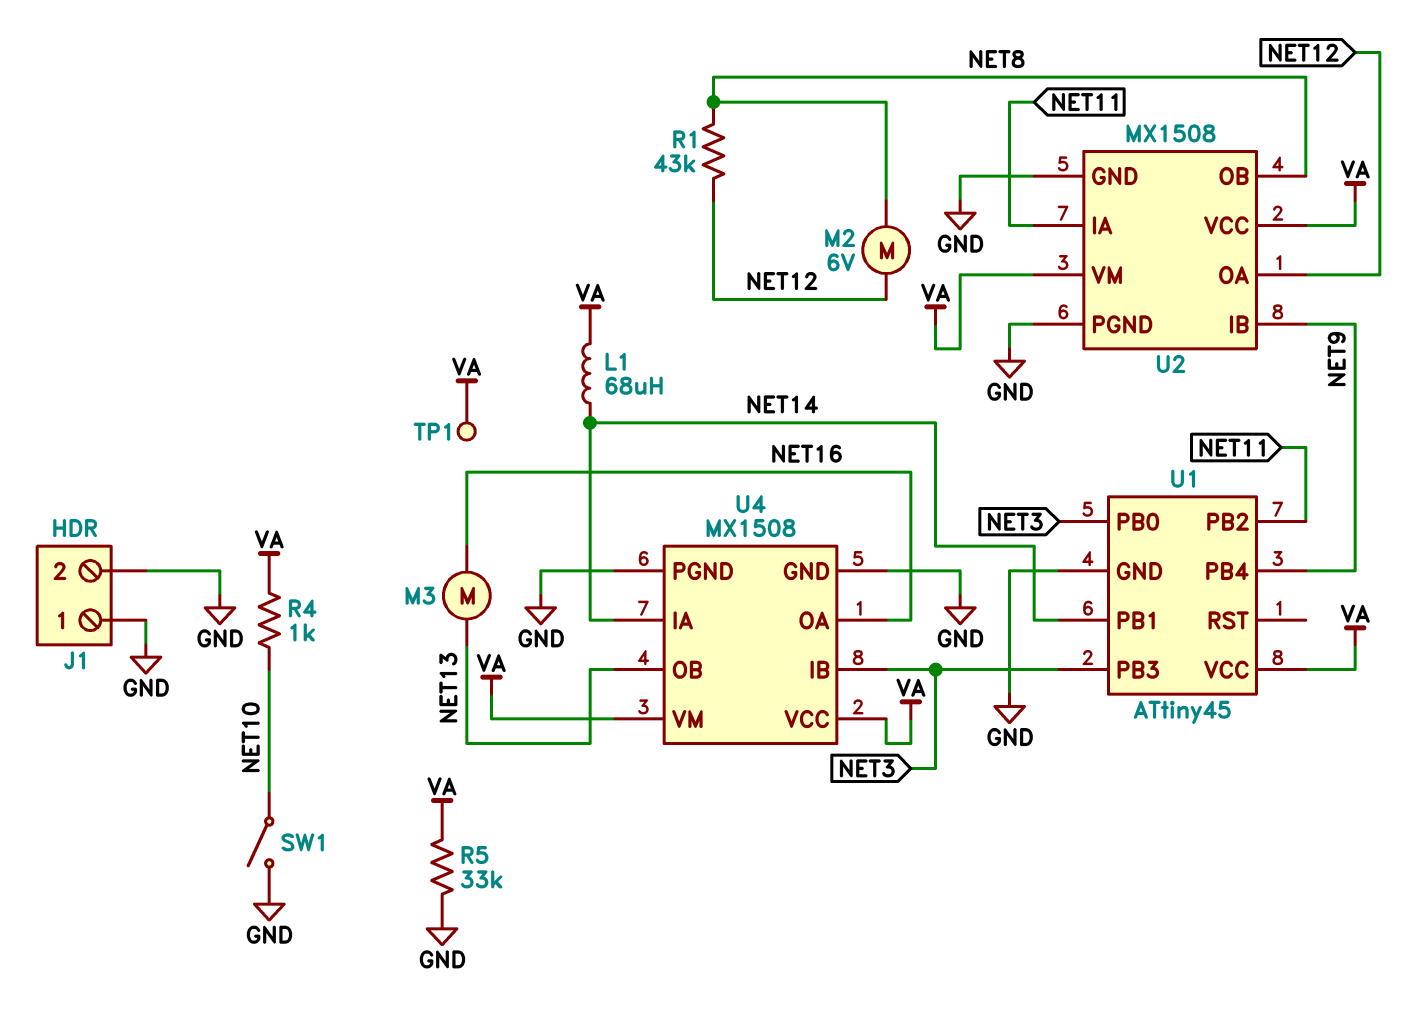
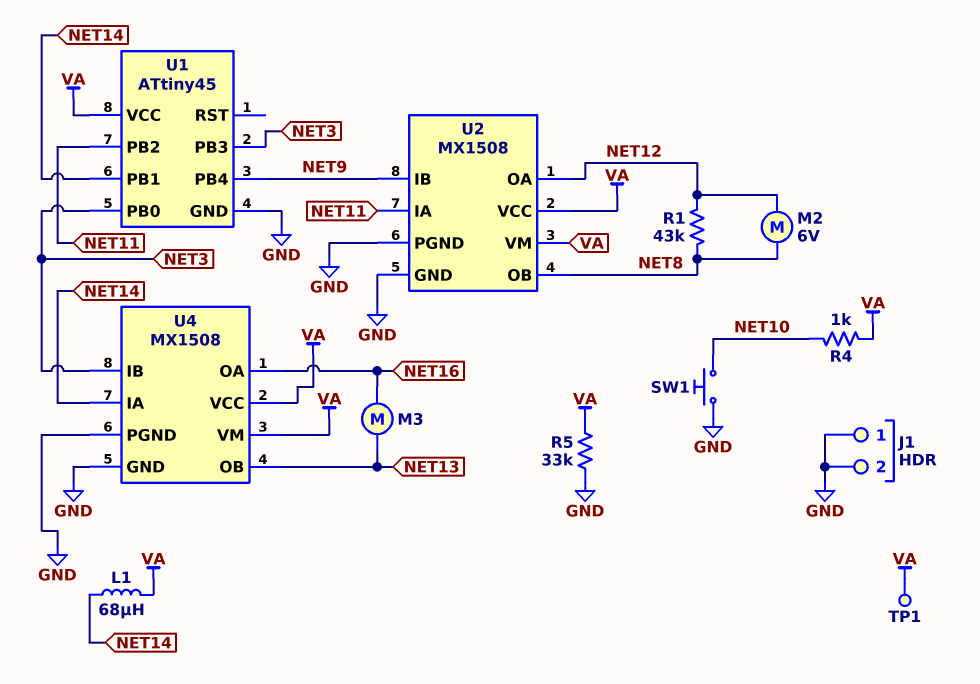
SW1: switch (GND, NET10) -> button (GND, NET10)

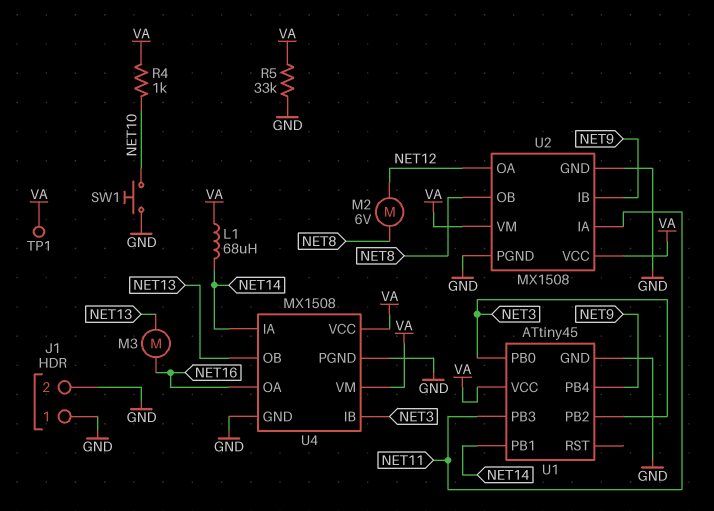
R1: 43k (NET8, NET12) -> none
U1 pin PB2: NET11 -> NET3
U1 pin PB3: NET3 -> NET11

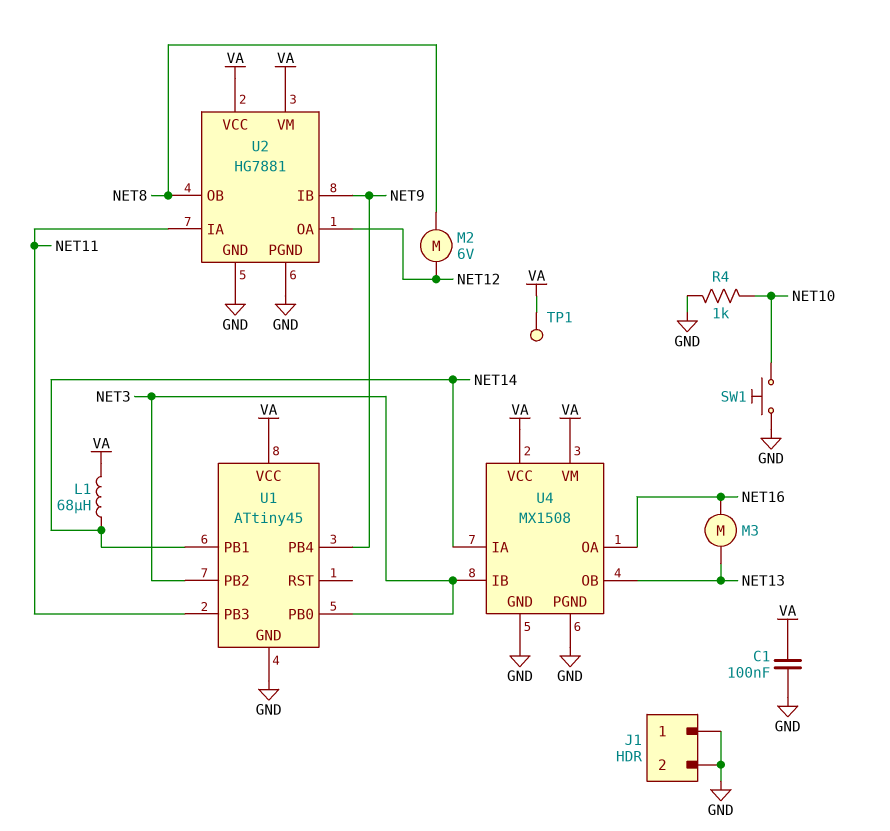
C1: none -> 100nF (GND, VA)
R4: 1k (NET10, VA) -> 1k (GND, NET10)
R5: 33k (GND, VA) -> none
U2: MX1508 -> HG7881

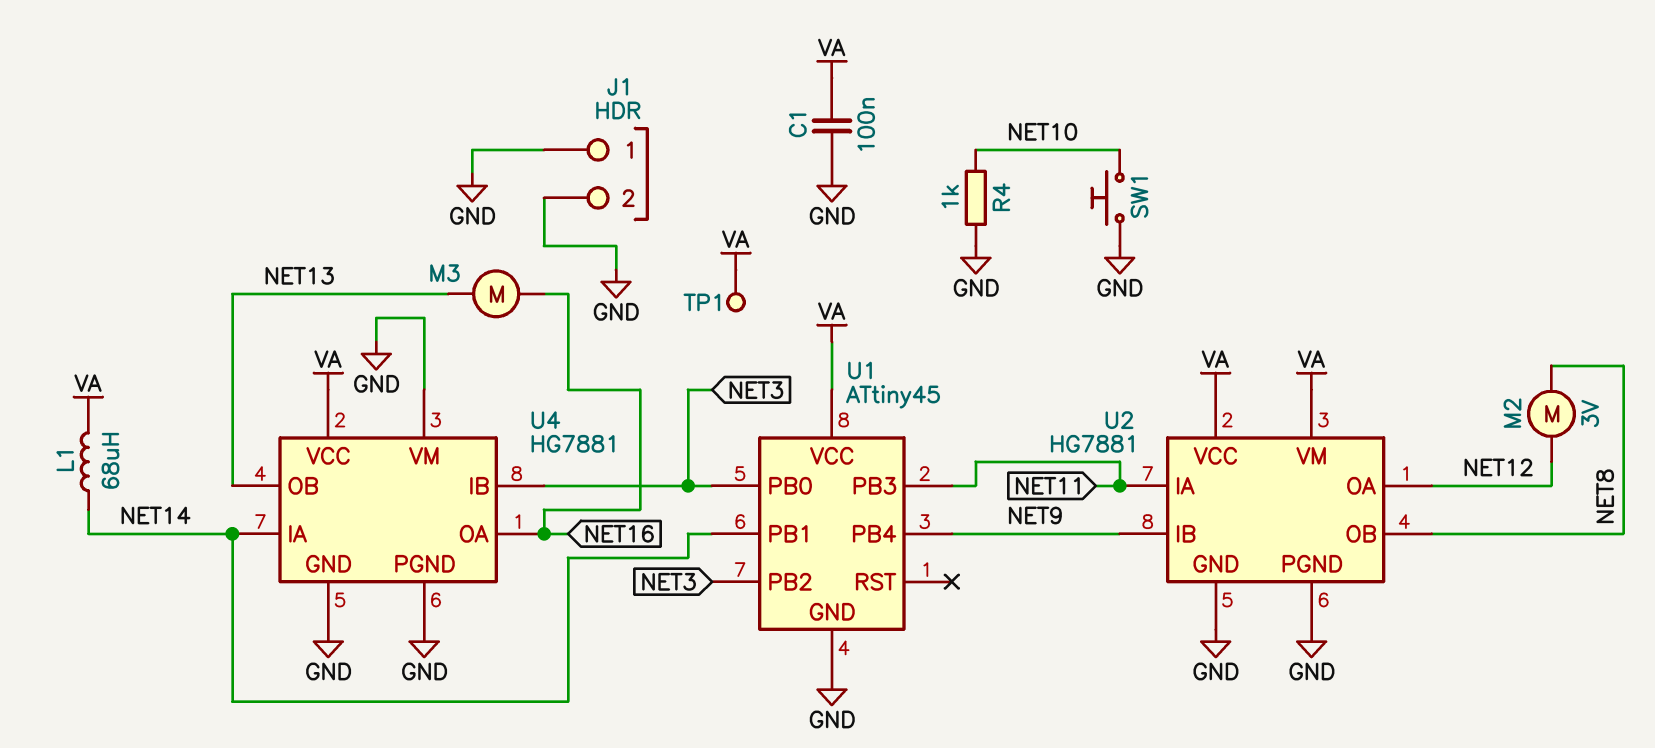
M2: motor 6V (NET8, NET12) -> motor 3V (NET8, NET12)
U4: MX1508 -> HG7881
U4 pin VM: VA -> GND

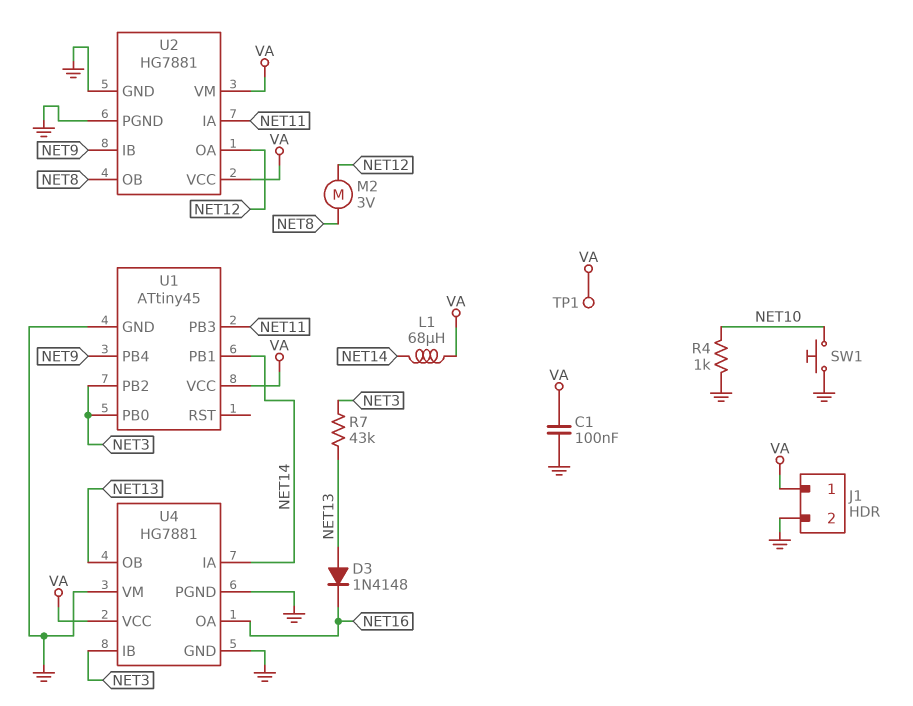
D3: none -> diode 1N4148 (A NET13, K NET16)
J1 pin 1: GND -> VA
M3: motor (NET13, NET16) -> none
R7: none -> 43k (NET3, NET13)

